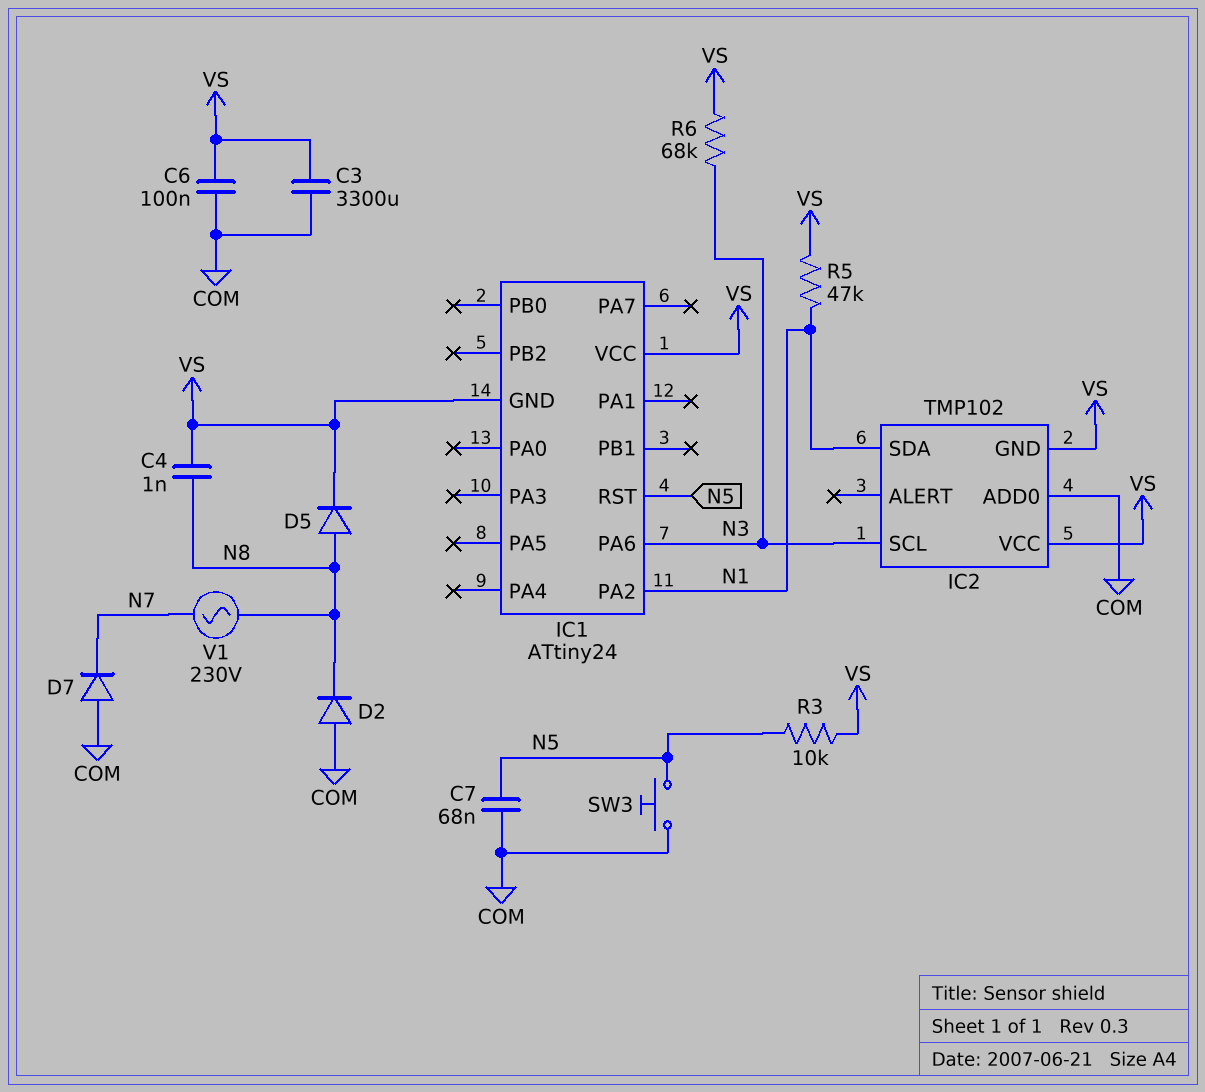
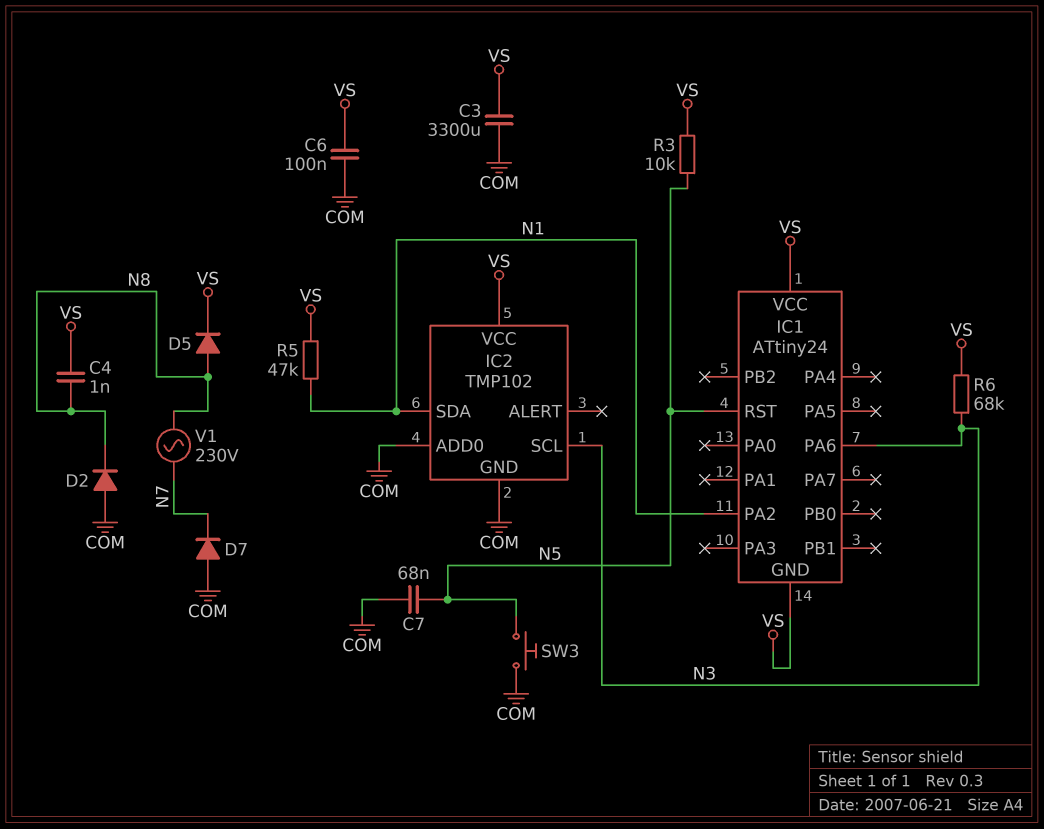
IC2 pin GND: VS -> COM

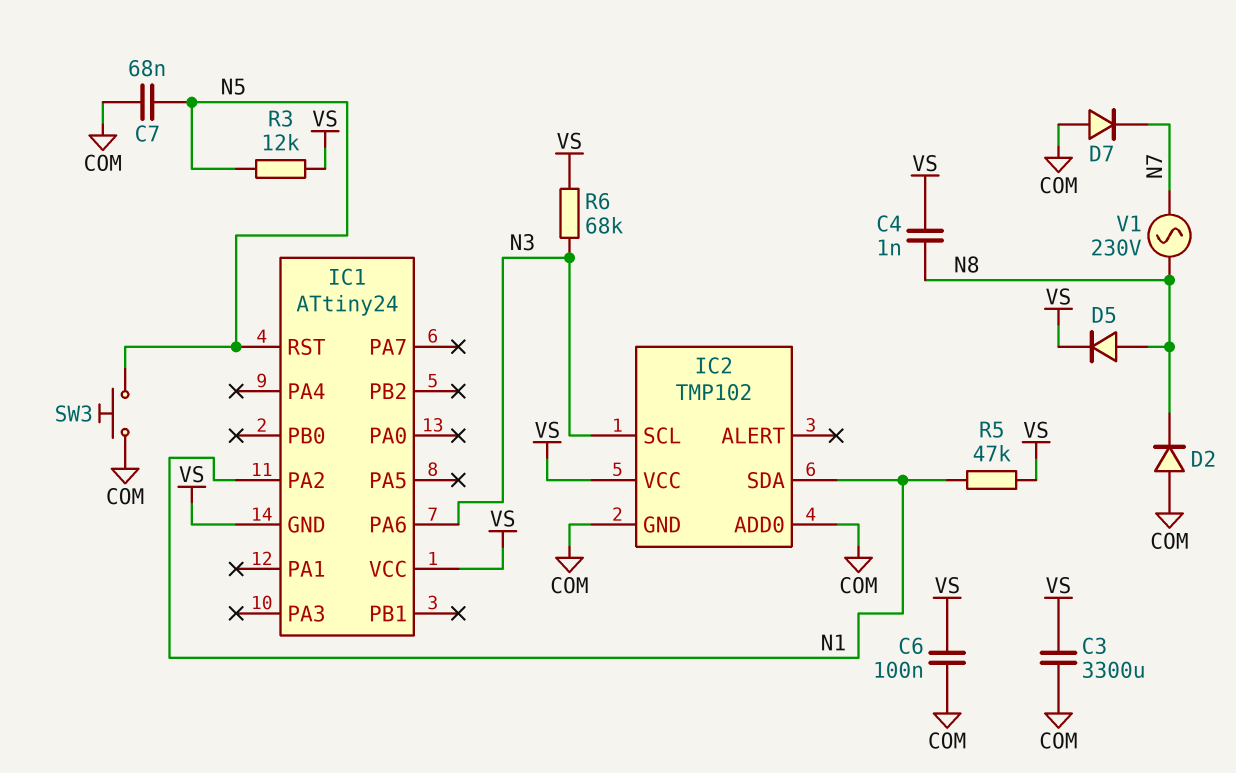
R3: 10k (N5, VS) -> 12k (N5, VS)

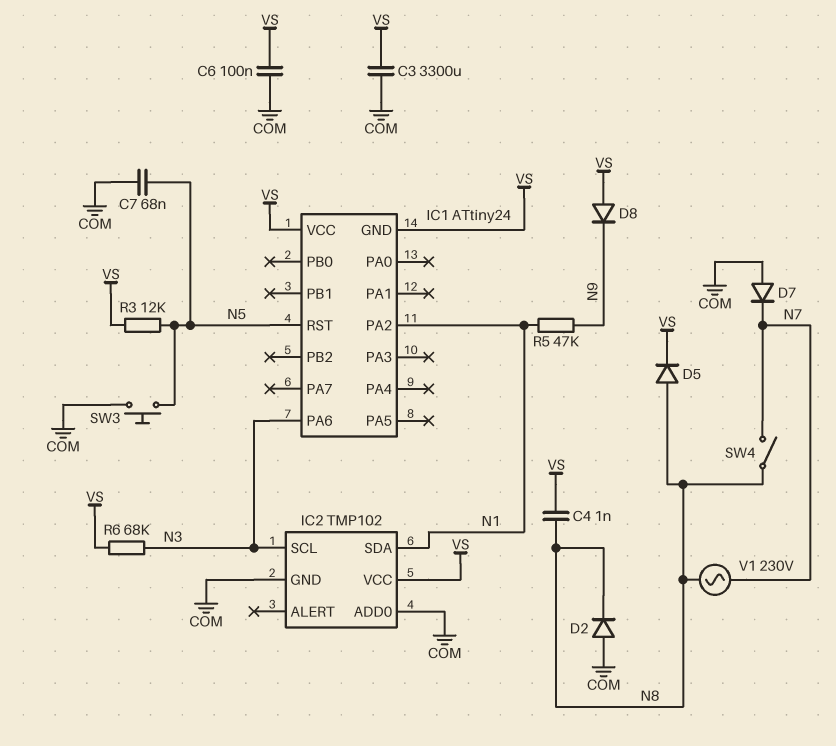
D8: none -> diode (A VS, K N9)
R5: 47k (N1, VS) -> 47k (N1, N9)
SW4: none -> switch (N7, N8)

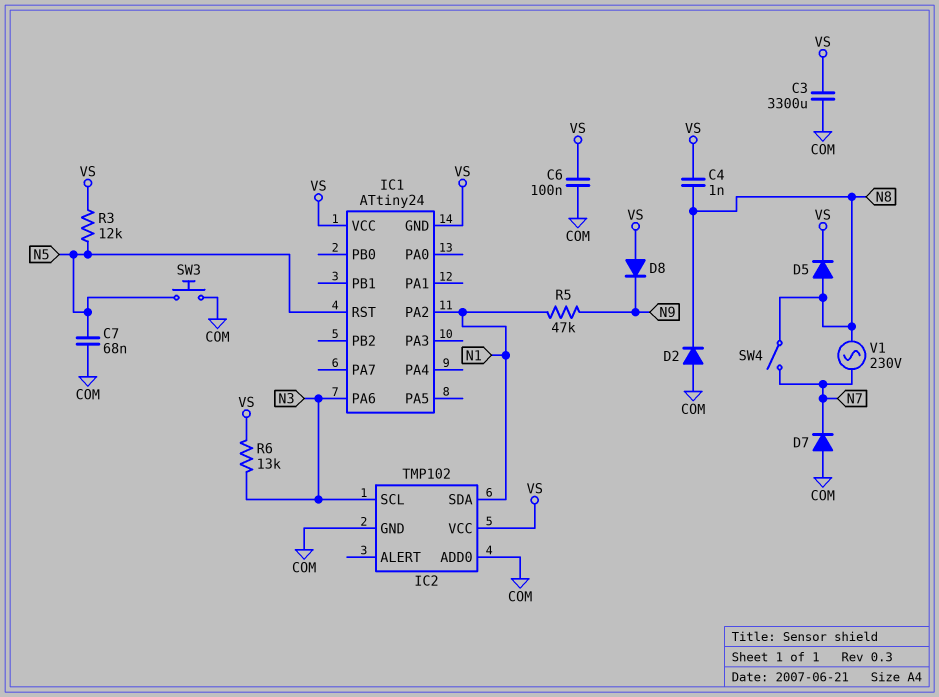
R6: 68k (N3, VS) -> 13k (N3, VS)

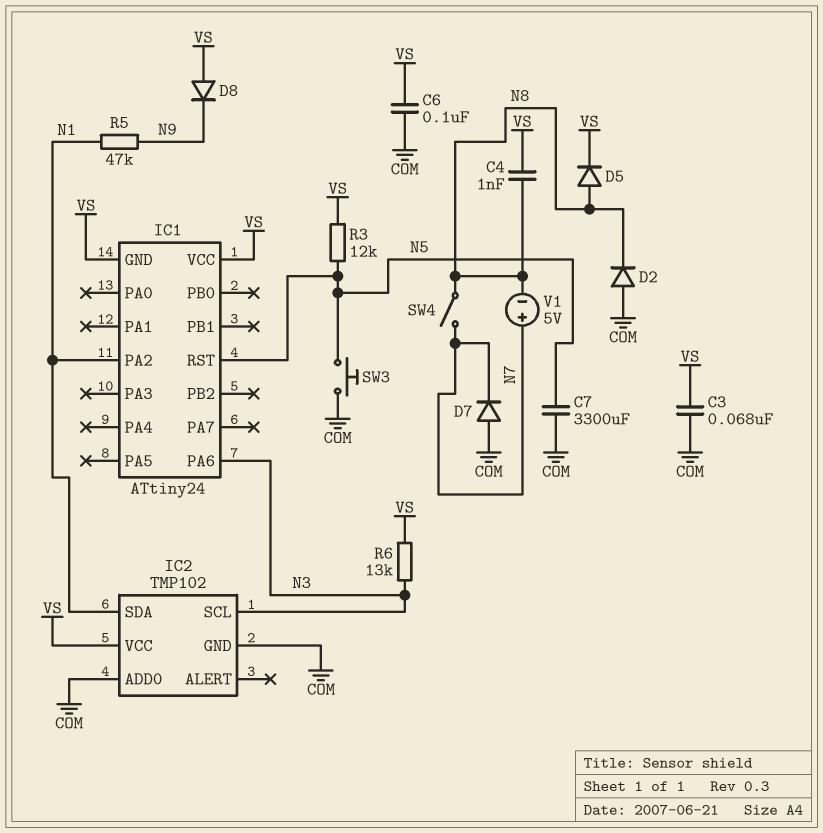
C3: 3300uF (COM, VS) -> 68nF (COM, VS)
C7: 68nF (COM, N5) -> 3300uF (COM, N5)
V1: AC 230V (N7, N8) -> 5V (plus N7, minus N8)

